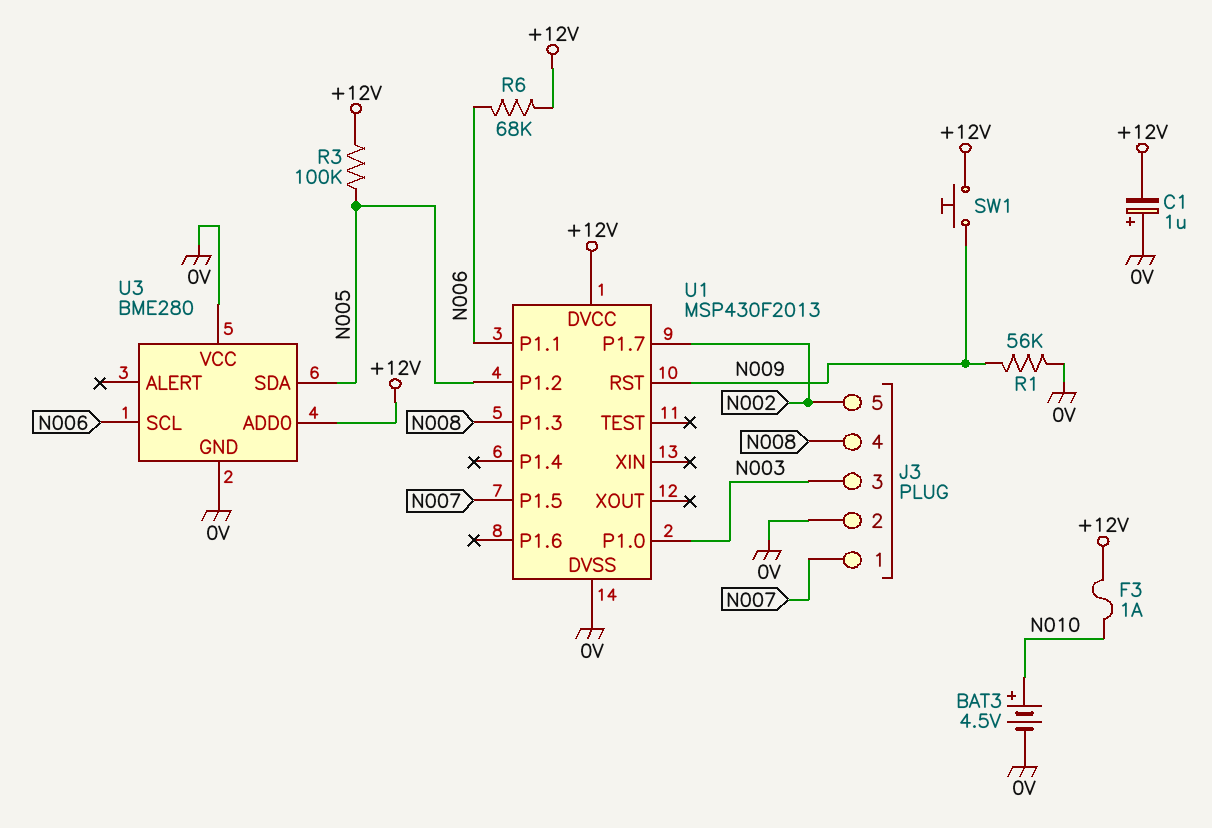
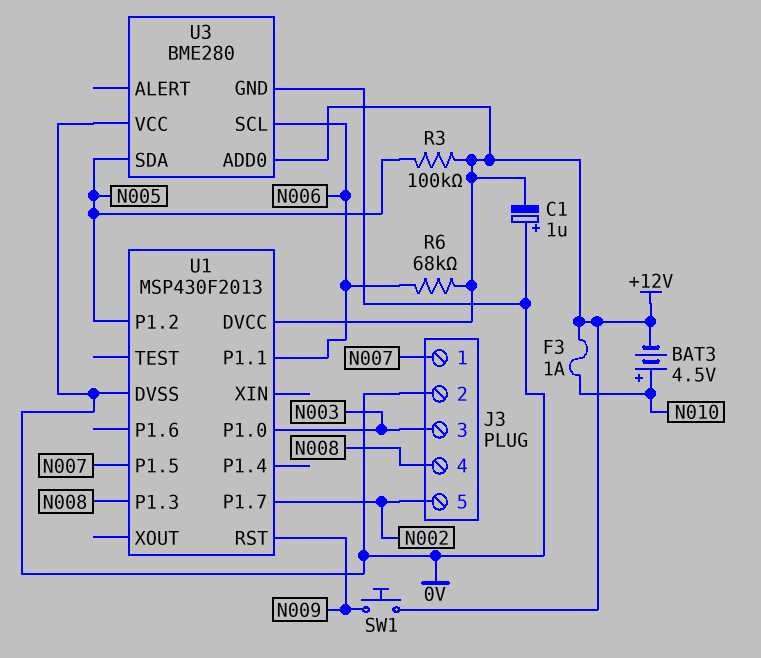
BAT3: 4.5V (plus N010, minus 0V) -> 4.5V (plus N010, minus +12V)
R1: 56k (0V, N009) -> none

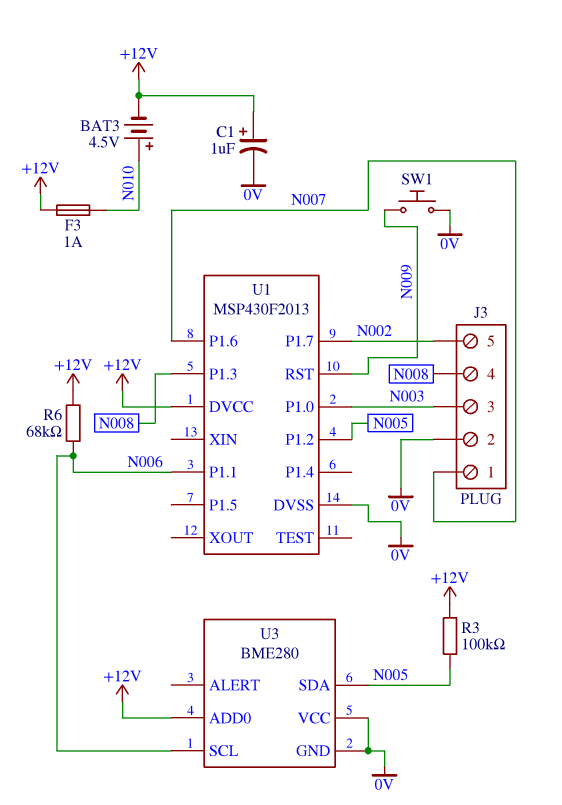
C1: 1uF (plus 0V, minus +12V) -> 1uF (plus +12V, minus 0V)
SW1: button (+12V, N009) -> button (0V, N009)
U1 pin P1.5: N007 -> none
U1 pin P1.6: none -> N007

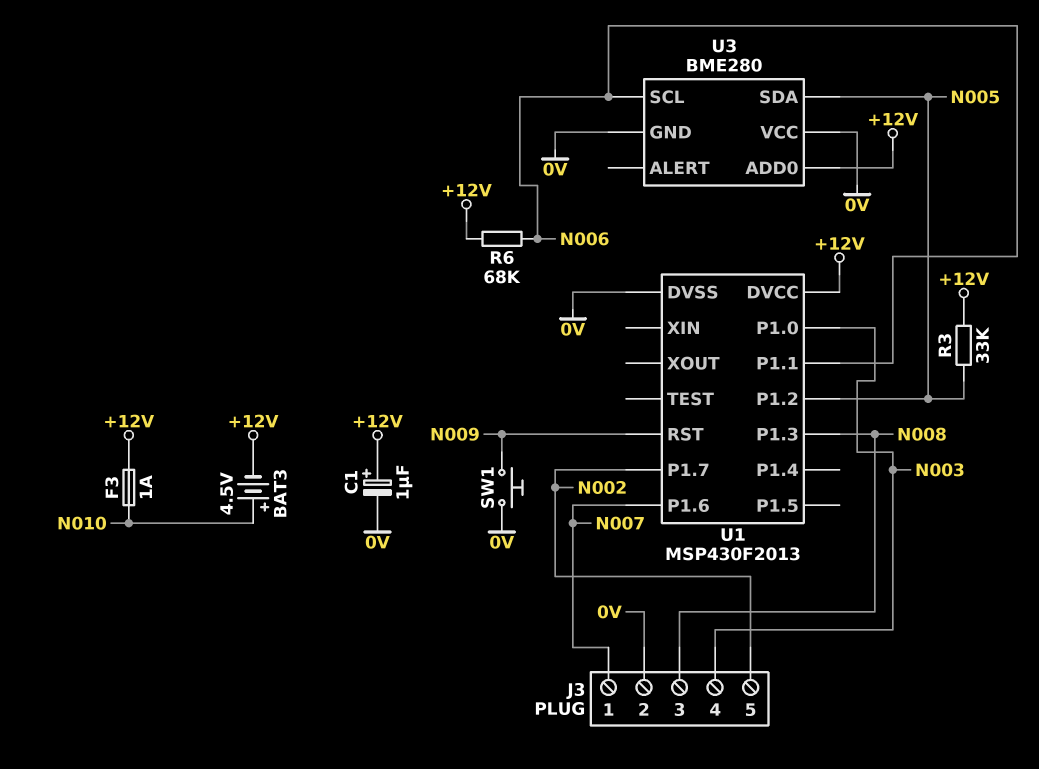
J3 pin 3: N003 -> N008
J3 pin 4: N008 -> N003
R3: 100k (+12V, N005) -> 33k (+12V, N005)

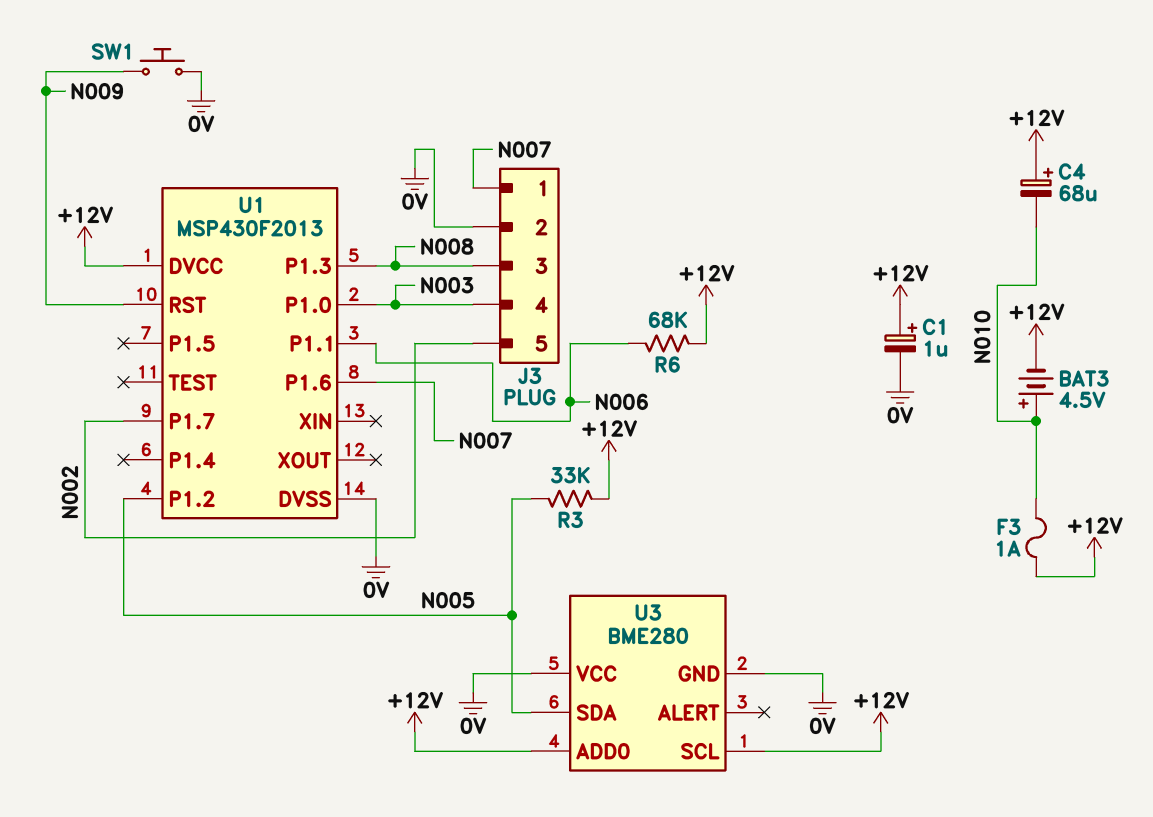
C4: none -> 68uF (plus +12V, minus N010)
U3 pin SCL: N006 -> +12V

